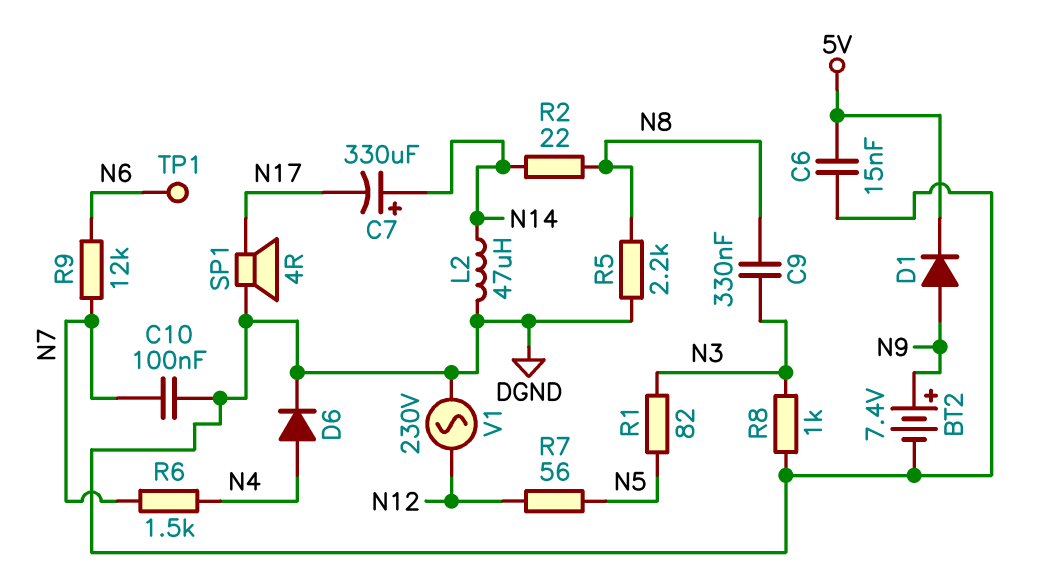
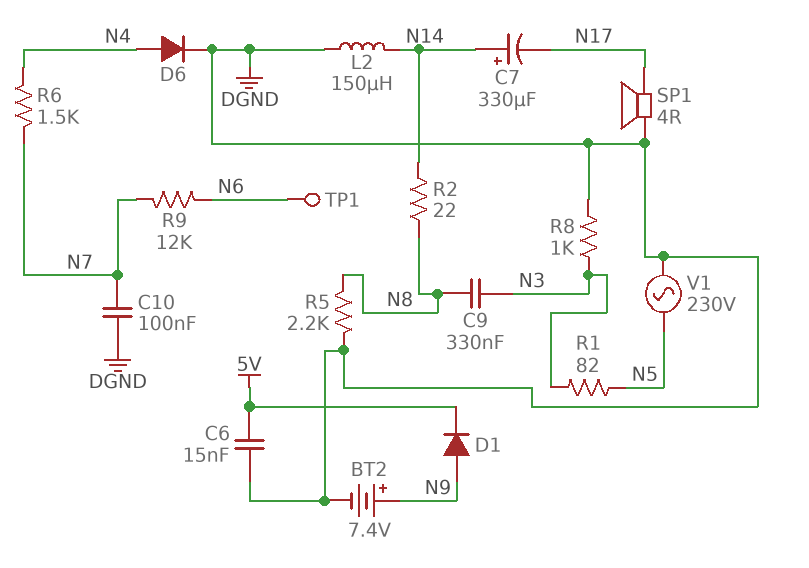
L2: 47uH (DGND, N14) -> 150uH (DGND, N14)
R7: 56 (N5, N12) -> none
V1: AC 230V (DGND, N12) -> AC 230V (DGND, N5)

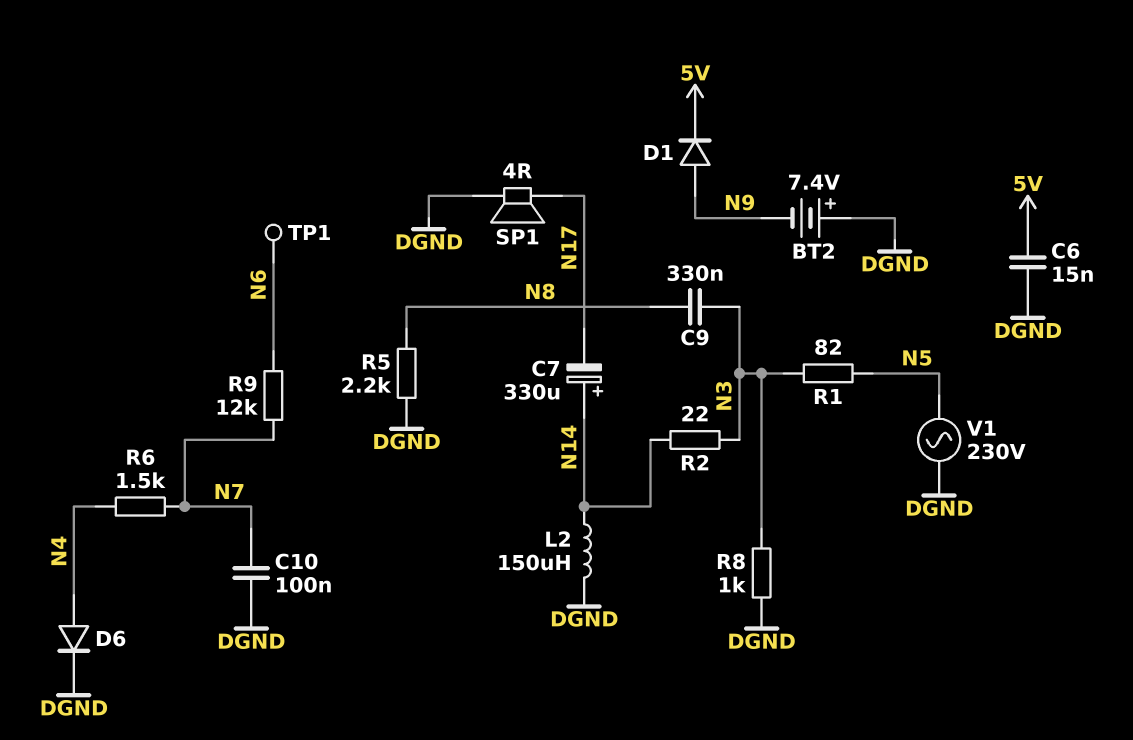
BT2: 7.4V (plus N9, minus DGND) -> 7.4V (plus DGND, minus N9)
R2: 22 (N8, N14) -> 22 (N3, N14)

